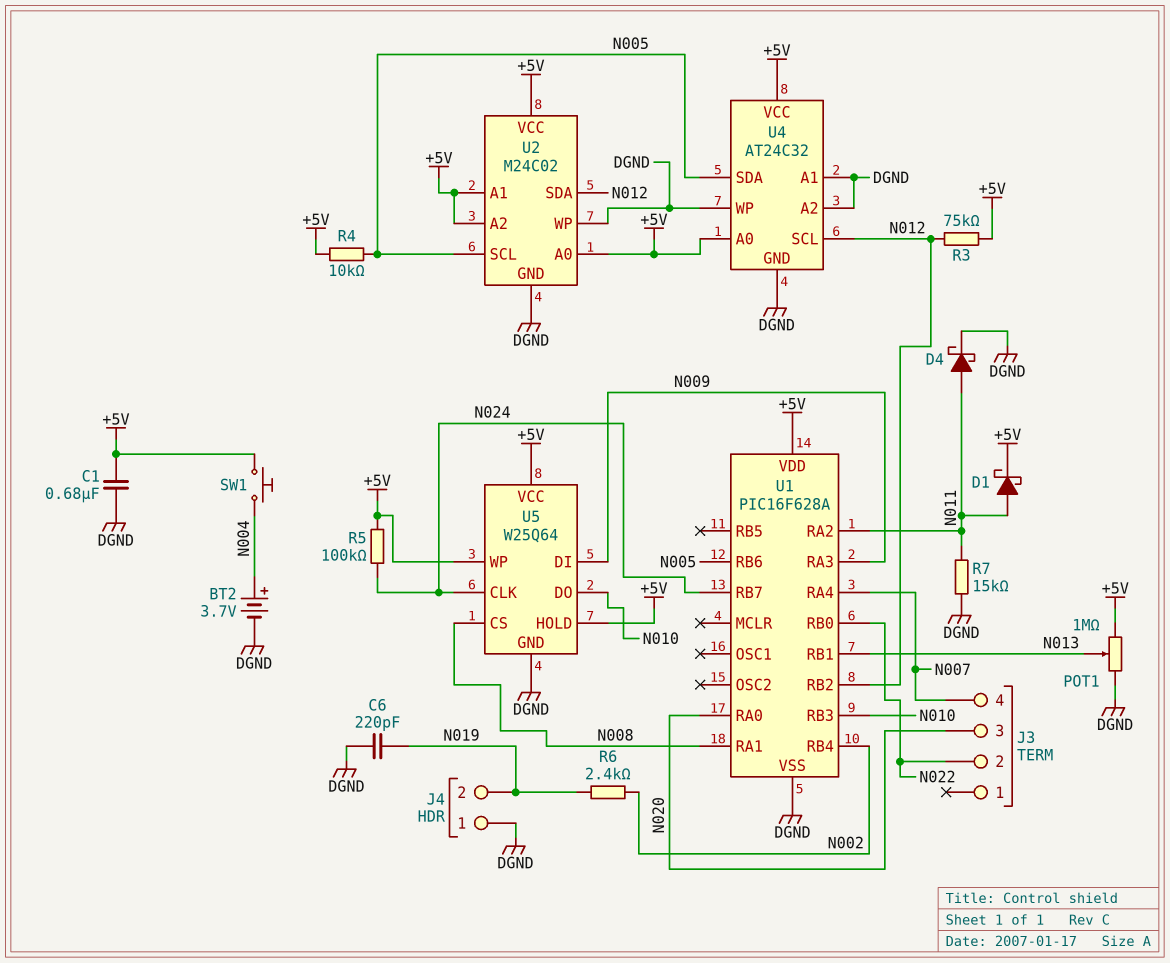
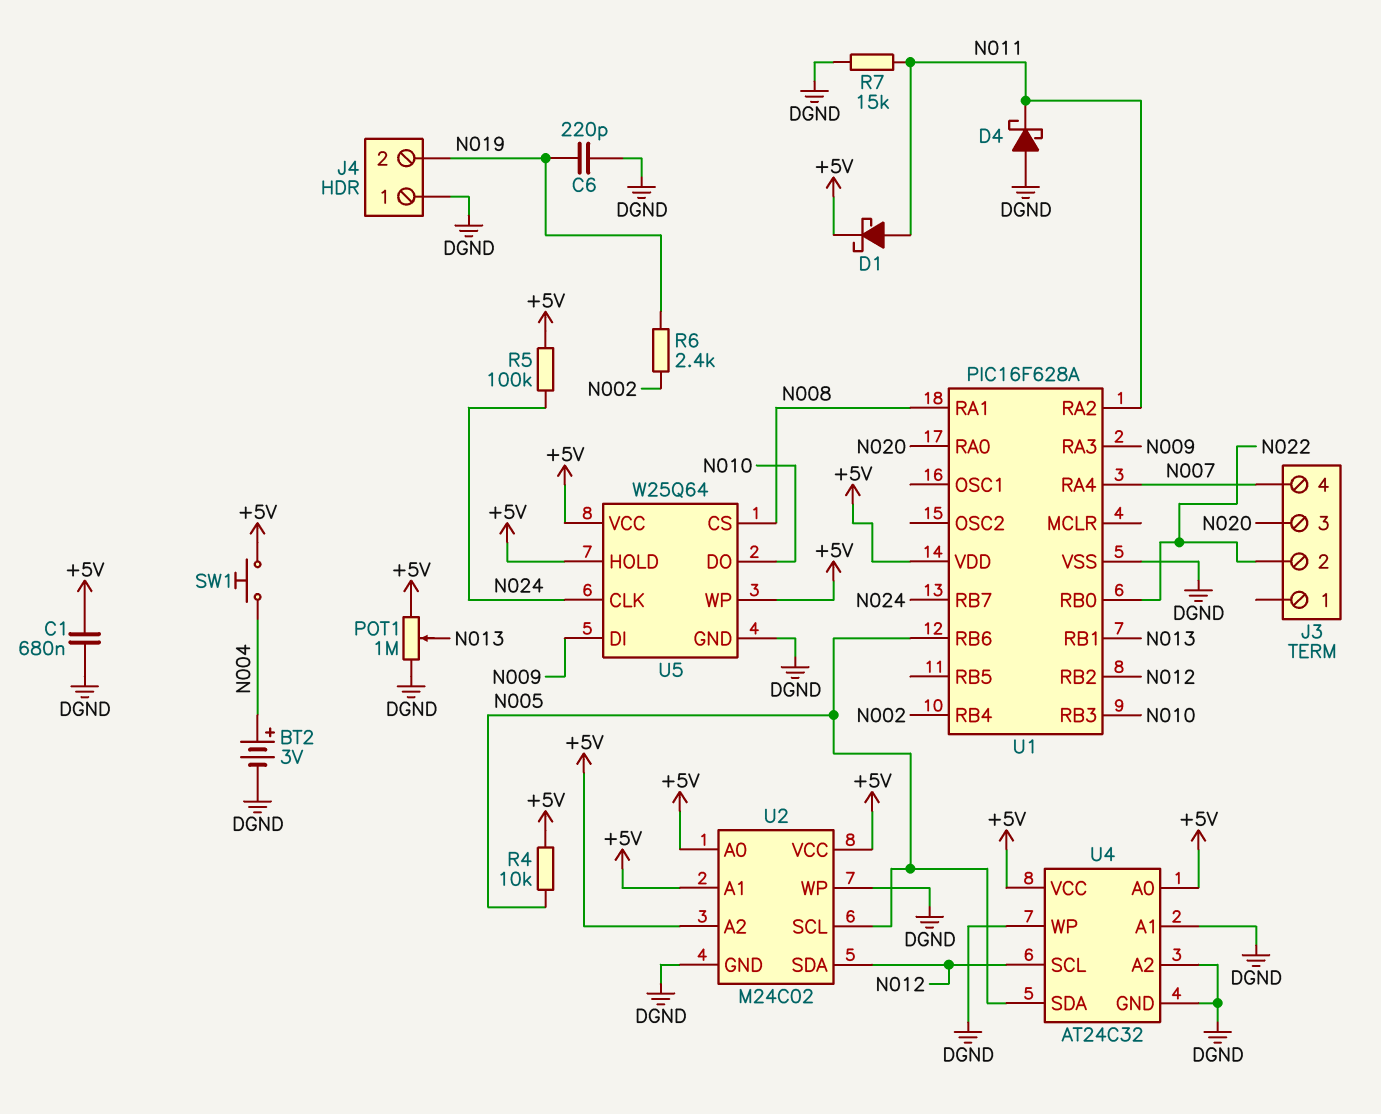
BT2: 3.7V (plus N004, minus DGND) -> 3V (plus N004, minus DGND)
D4: schottky (A N011, K DGND) -> schottky (A DGND, K N011)
R3: 75k (+5V, N012) -> none

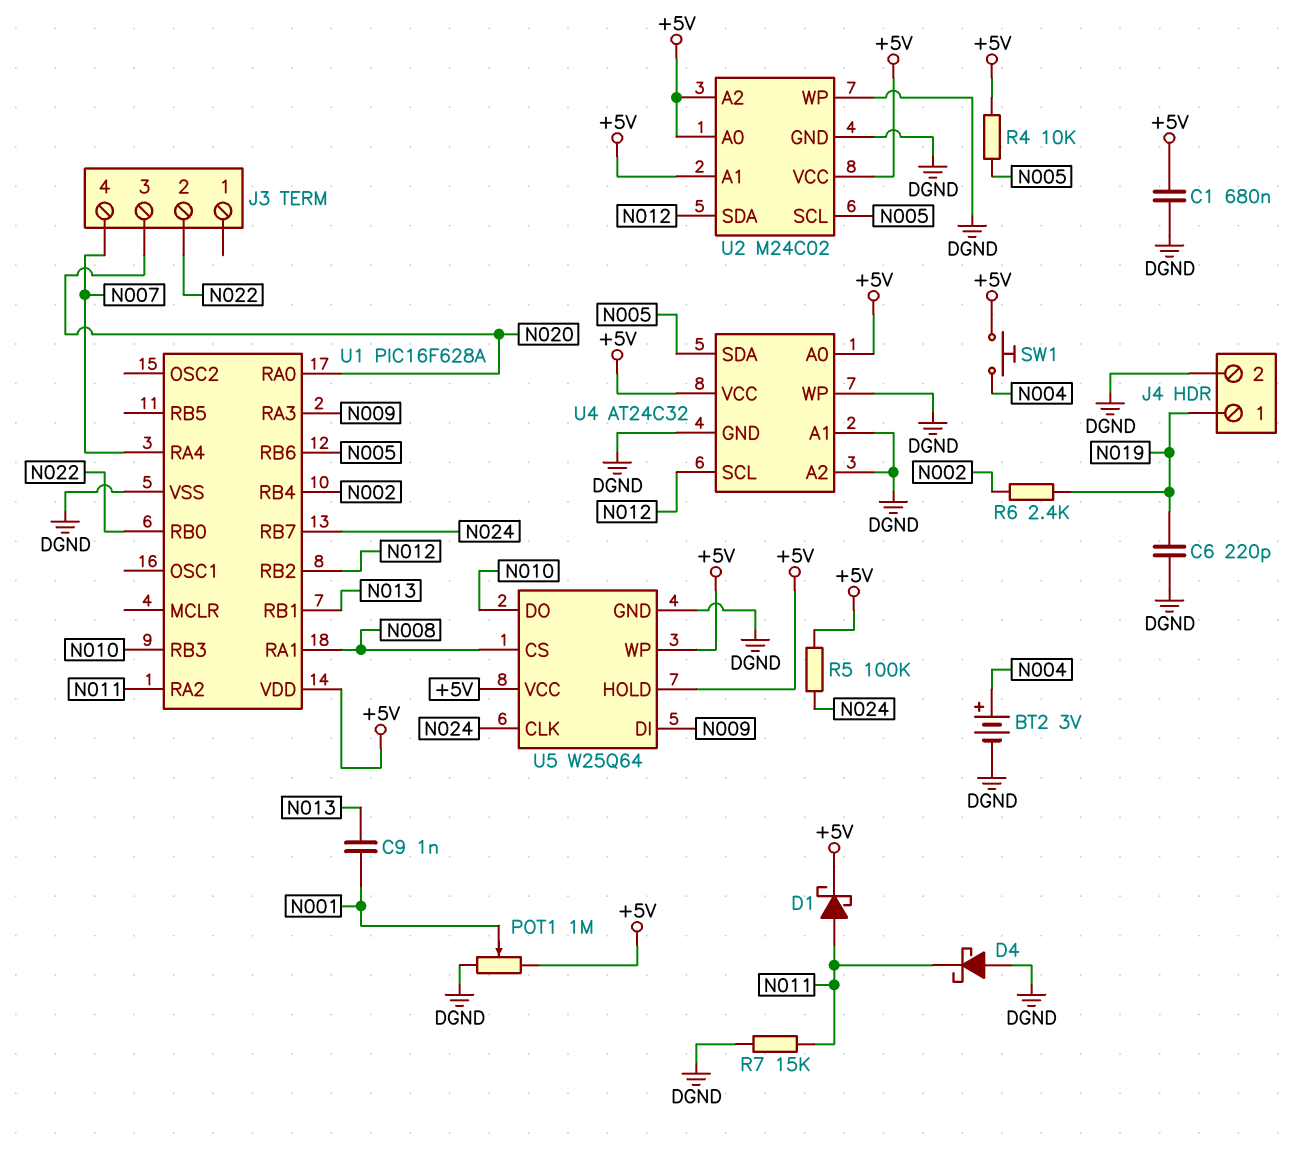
C9: none -> 1nF (N001, N013)
J4 pin 1: DGND -> N019
J4 pin 2: N019 -> DGND
POT1: 1M (+5V, DGND, wiper N013) -> 1M (+5V, DGND, wiper N001)

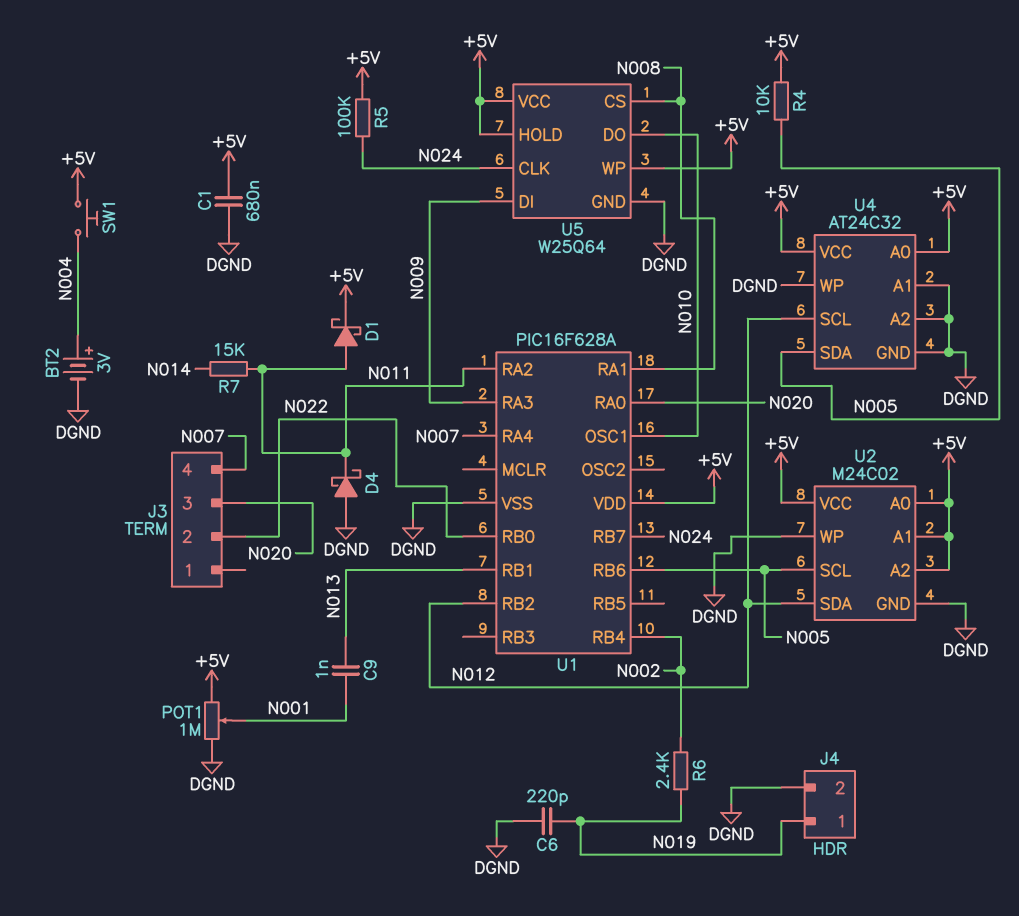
R7: 15k (DGND, N011) -> 15k (N011, N014)
U1 pin OSC1: none -> N010
U1 pin RB3: N010 -> none

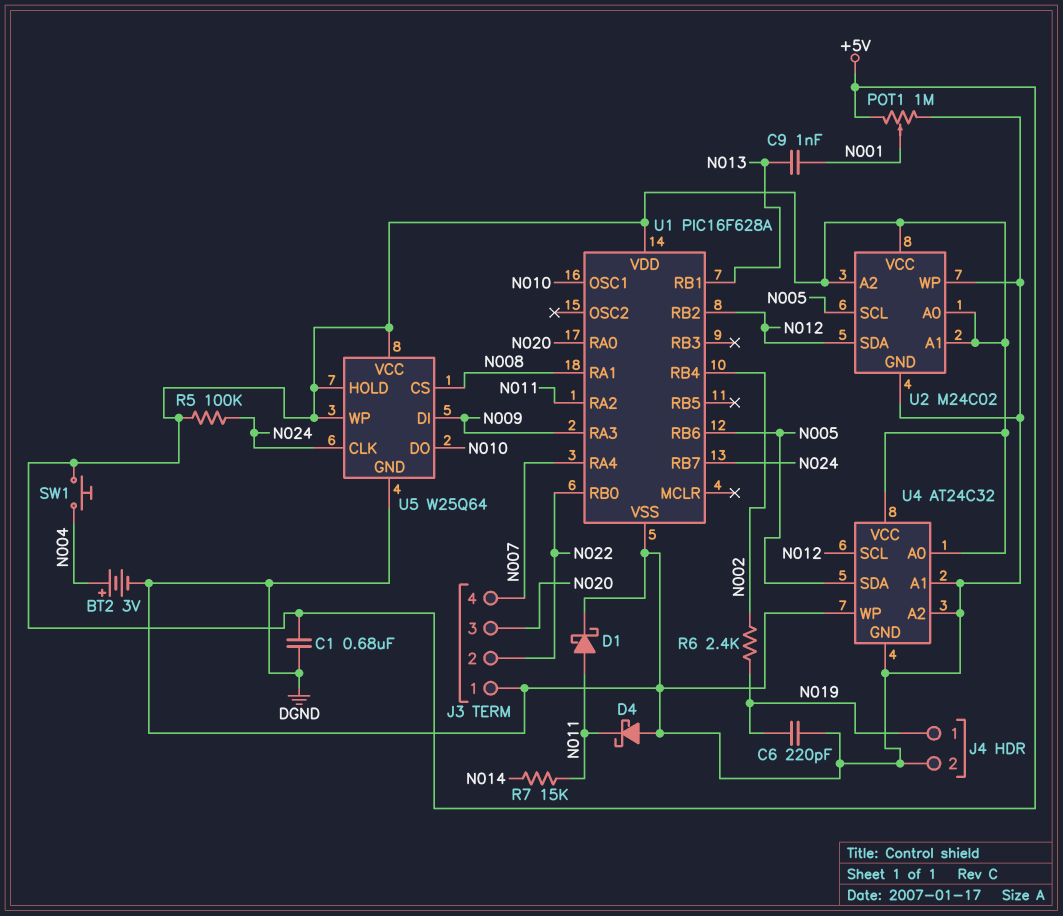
D1: schottky (A N011, K +5V) -> schottky (A N011, K DGND)
J3 pin 1: none -> DGND
R4: 10k (+5V, N005) -> none

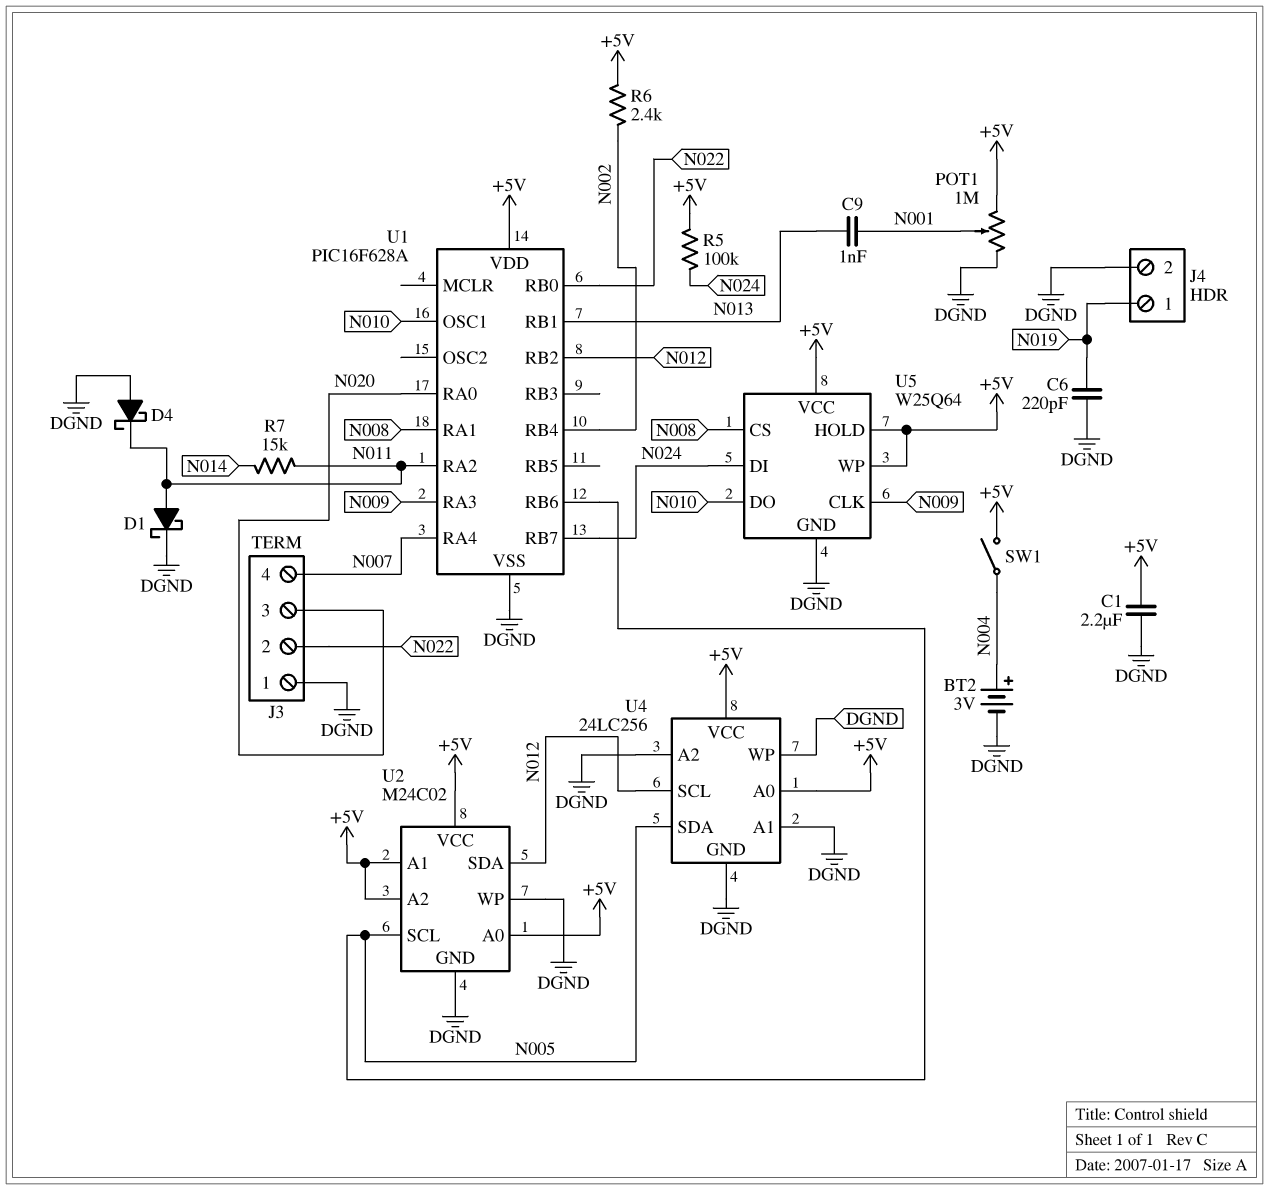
C1: 680nF (+5V, DGND) -> 2.2uF (+5V, DGND)
R6: 2.4k (N002, N019) -> 2.4k (+5V, N002)
SW1: button (+5V, N004) -> switch (+5V, N004)
U4: AT24C32 -> 24LC256
U5 pin CLK: N024 -> N009
U5 pin DI: N009 -> N024

